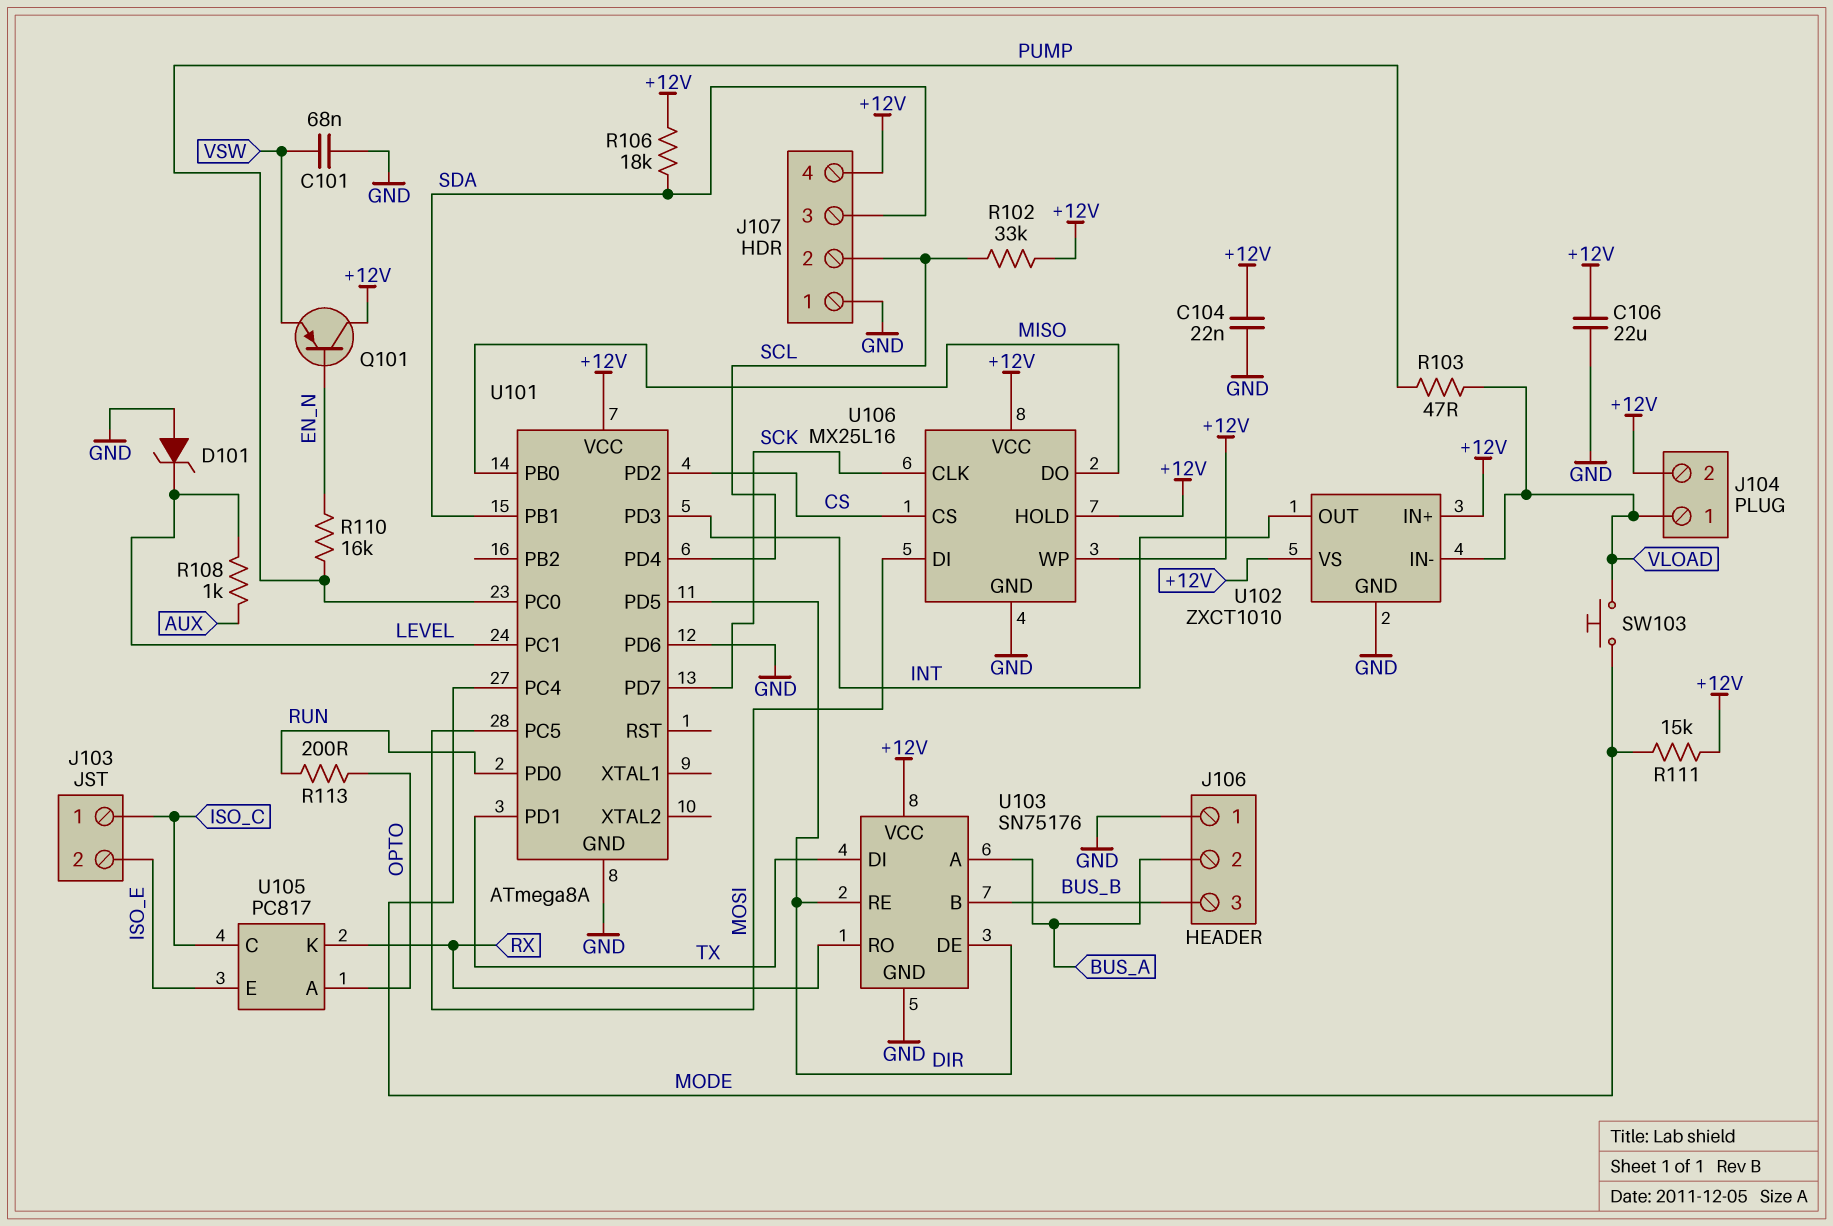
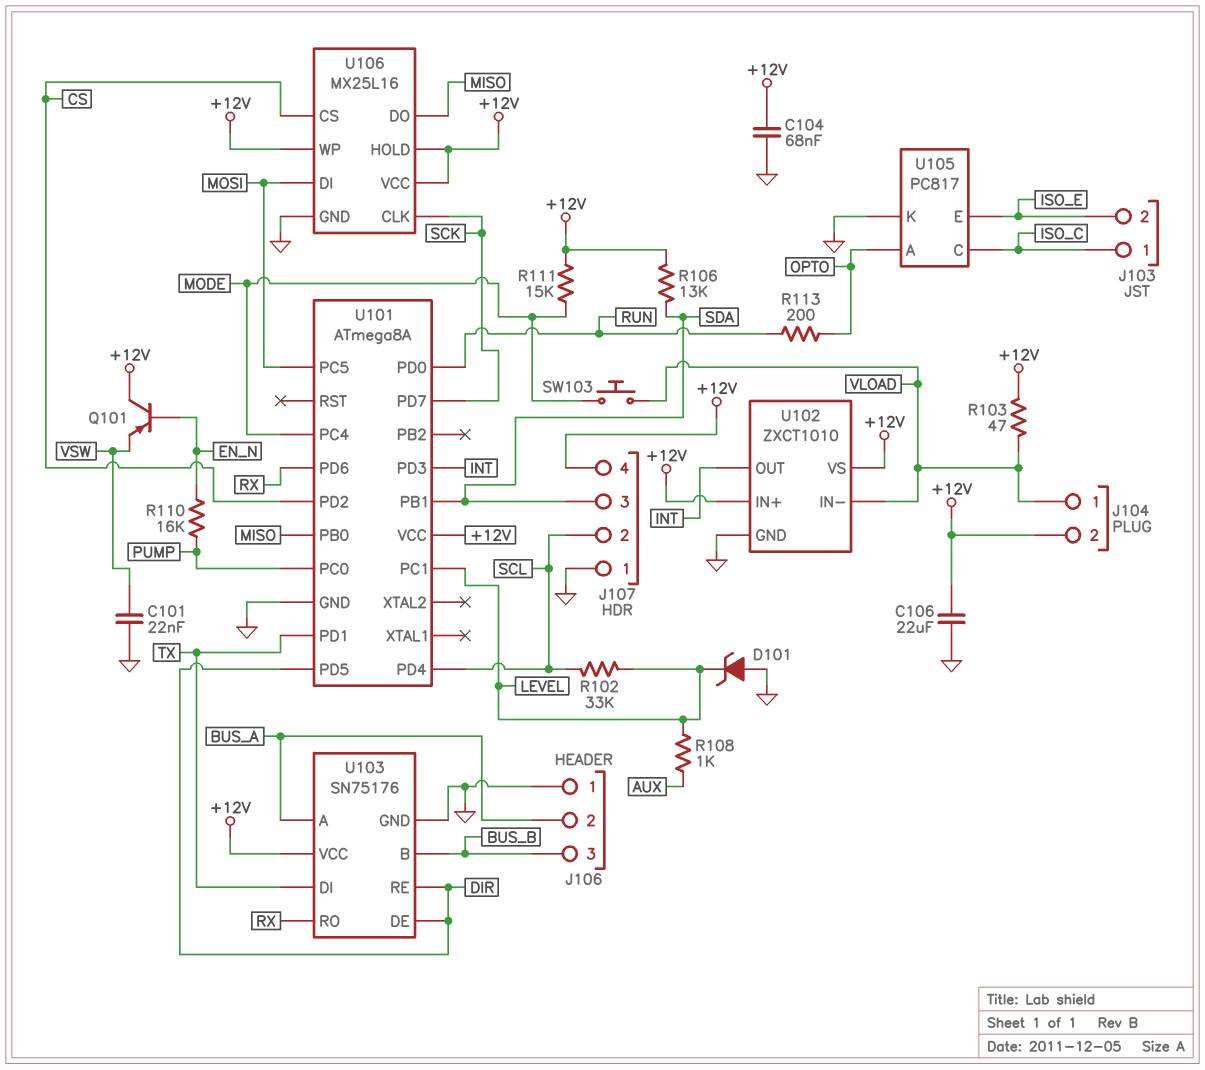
C101: 68nF (GND, VSW) -> 22nF (GND, VSW)
C104: 22nF (+12V, GND) -> 68nF (+12V, GND)
R102: 33k (+12V, SCL) -> 33k (LEVEL, SCL)
R103: 47 (PUMP, VLOAD) -> 47 (+12V, VLOAD)
R106: 18k (+12V, SDA) -> 13k (+12V, SDA)
U101 pin PD6: GND -> RX
U105 pin K: RX -> GND

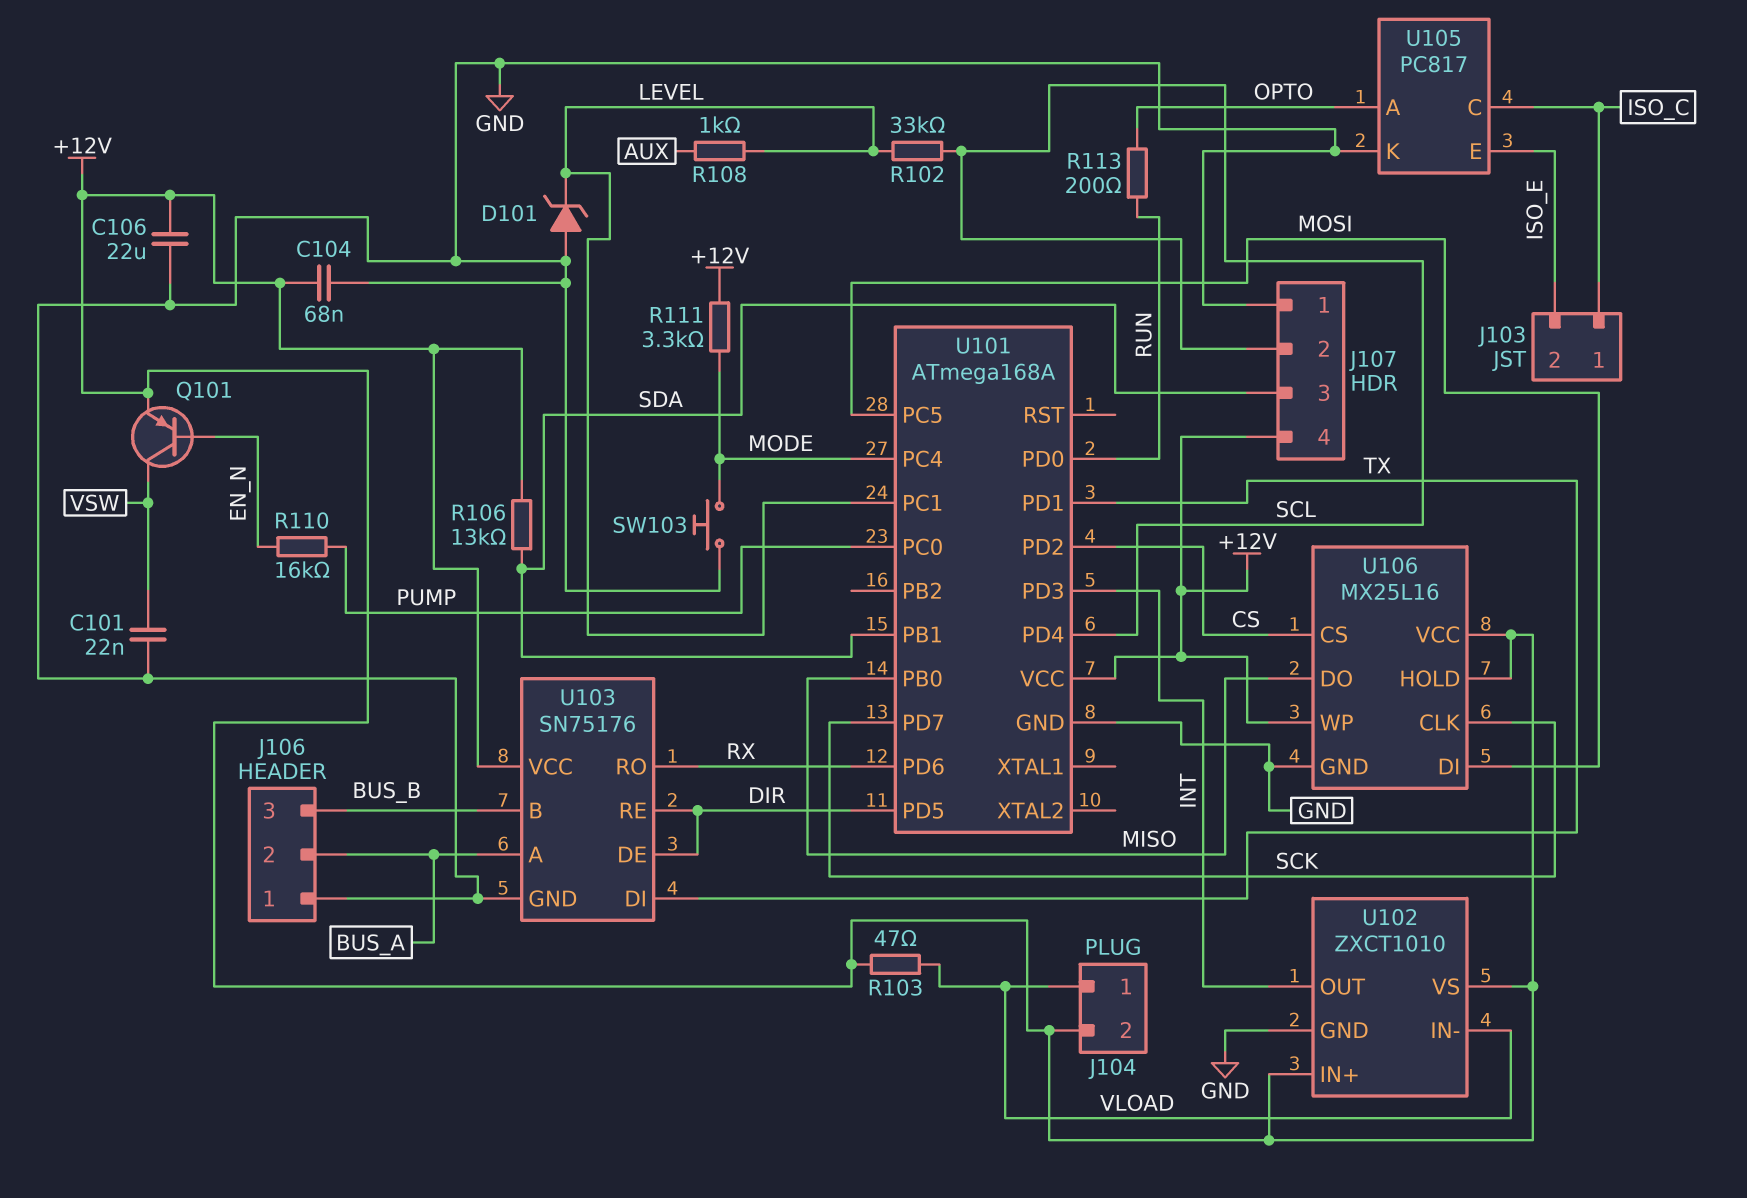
Q101: PNP (B EN_N, C +12V, E VSW) -> PNP (B EN_N, C VSW, E +12V)
R111: 15k (+12V, MODE) -> 3.3k (+12V, MODE)
SW103: button (MODE, VLOAD) -> button (GND, MODE)
U101: ATmega8A -> ATmega168A

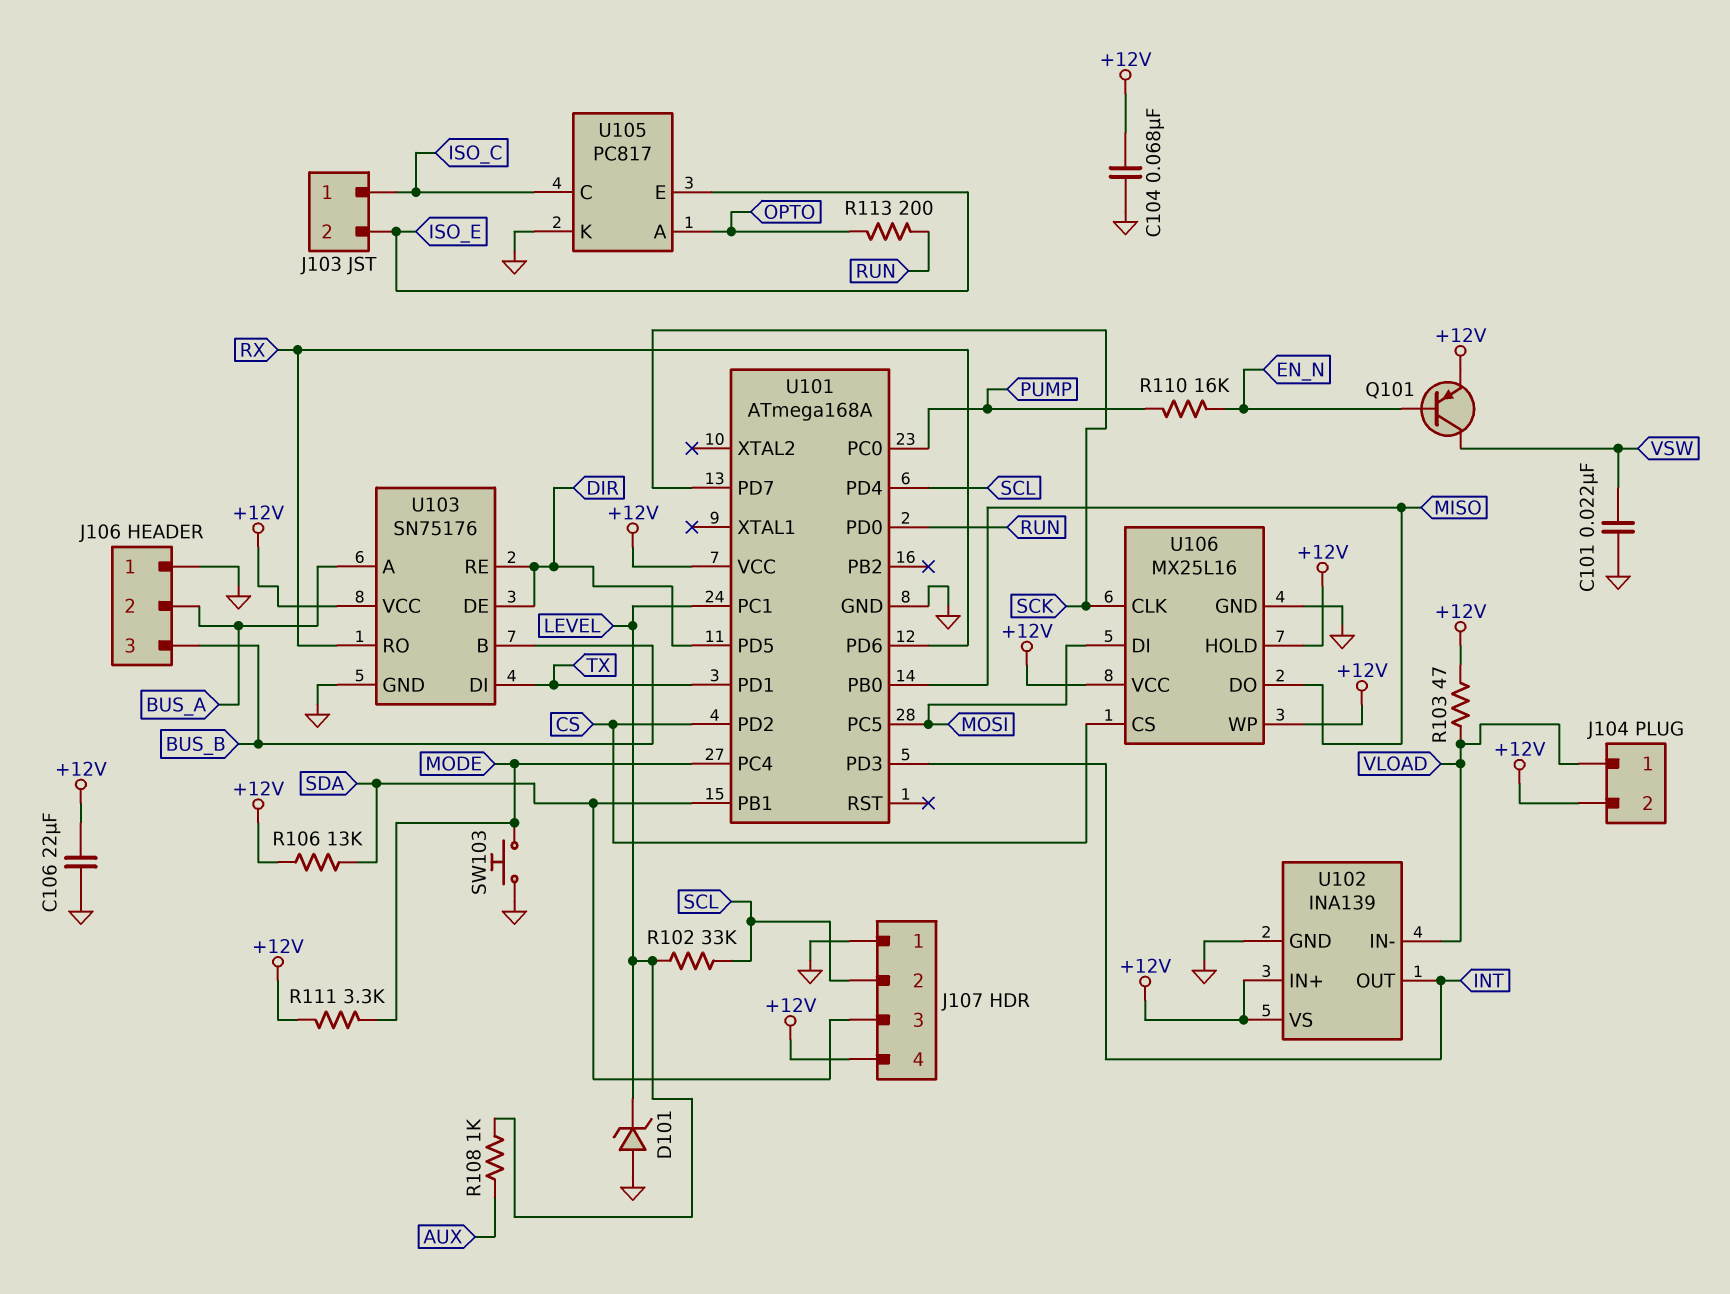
U102: ZXCT1010 -> INA139

